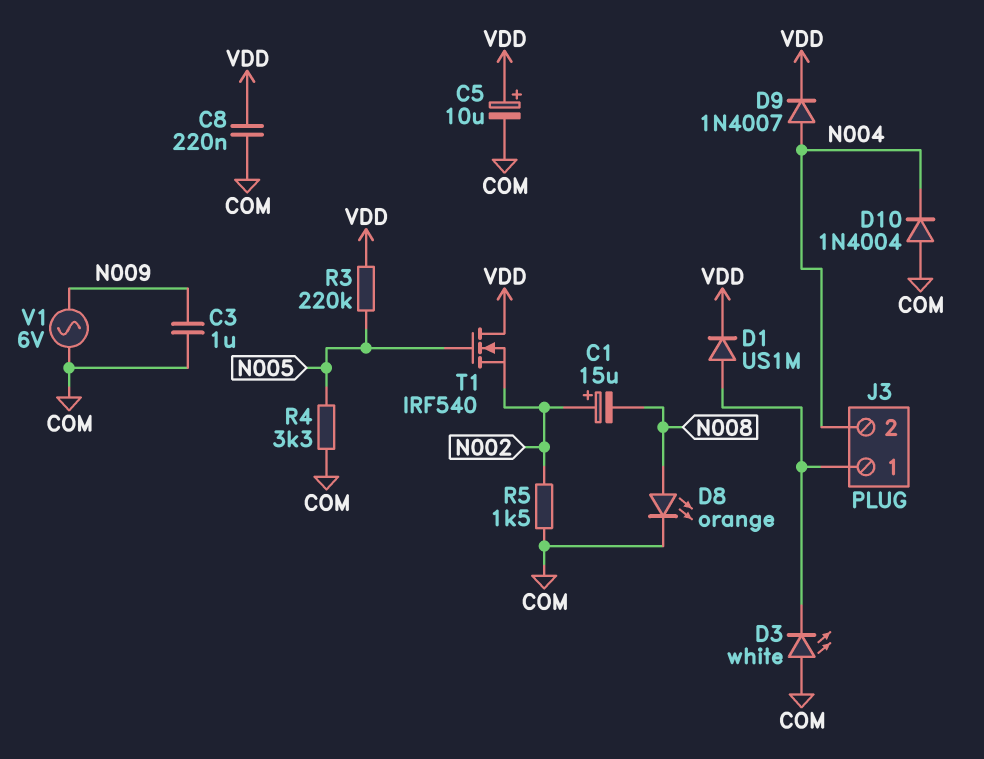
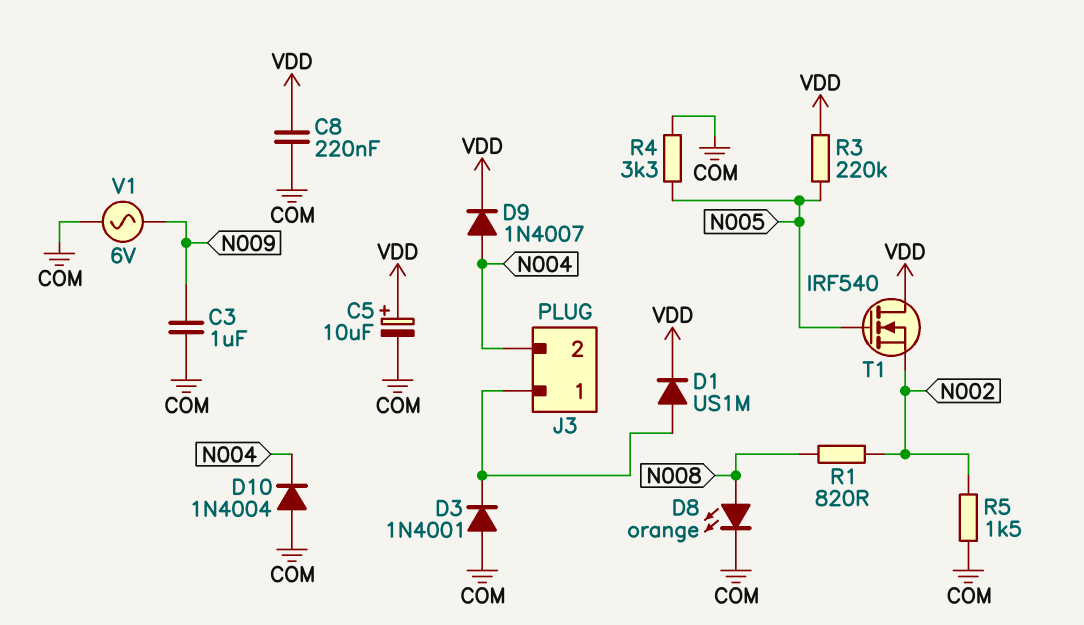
C1: 15uF (plus N002, minus N008) -> none
D3: LED white (A COM, K J3/1) -> diode 1N4001 (A COM, K J3/1)
R1: none -> 820 (N002, N008)

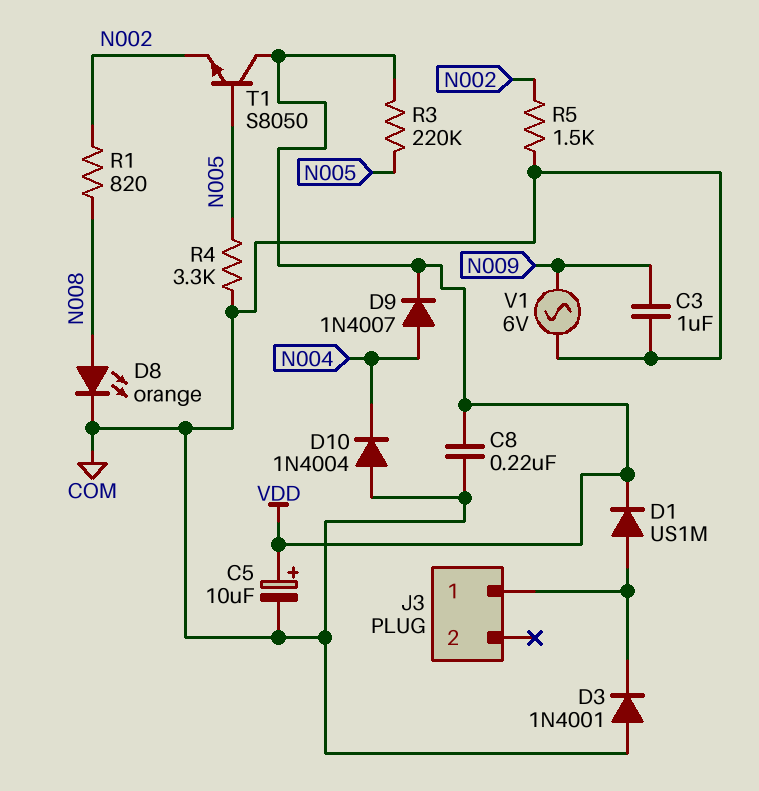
J3 pin 2: N004 -> none
T1: NMOS IRF540 (G N005, D VDD, S N002) -> NPN S8050 (B N005, C VDD, E N002)

